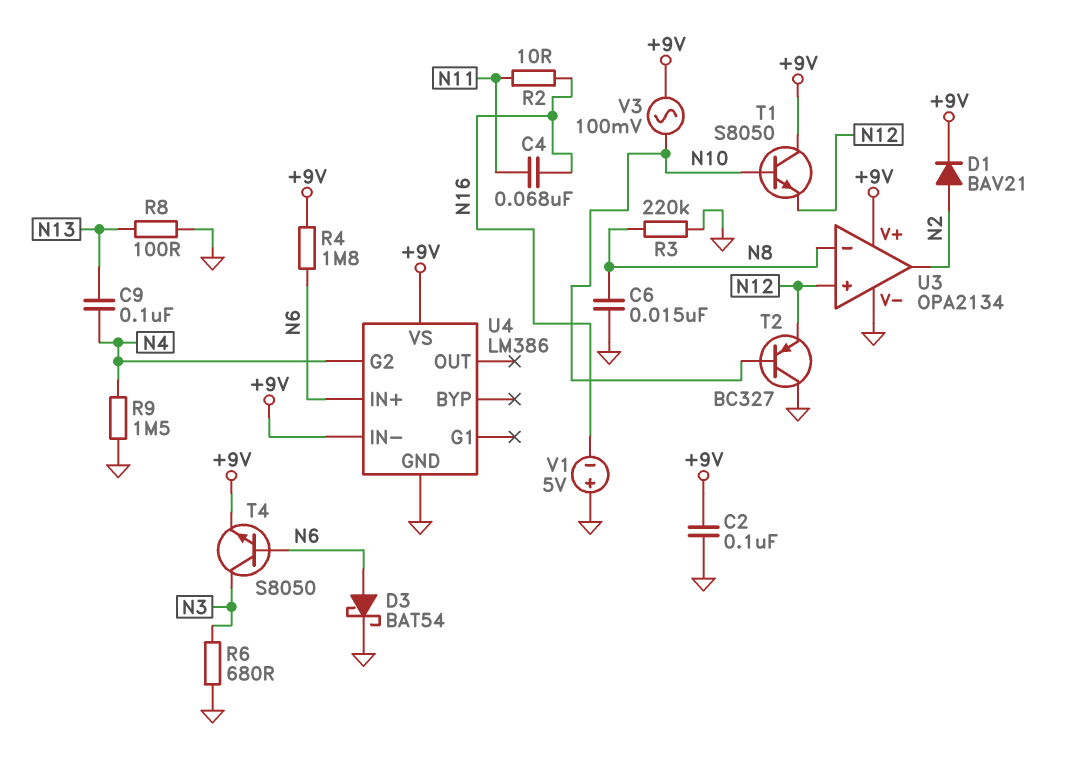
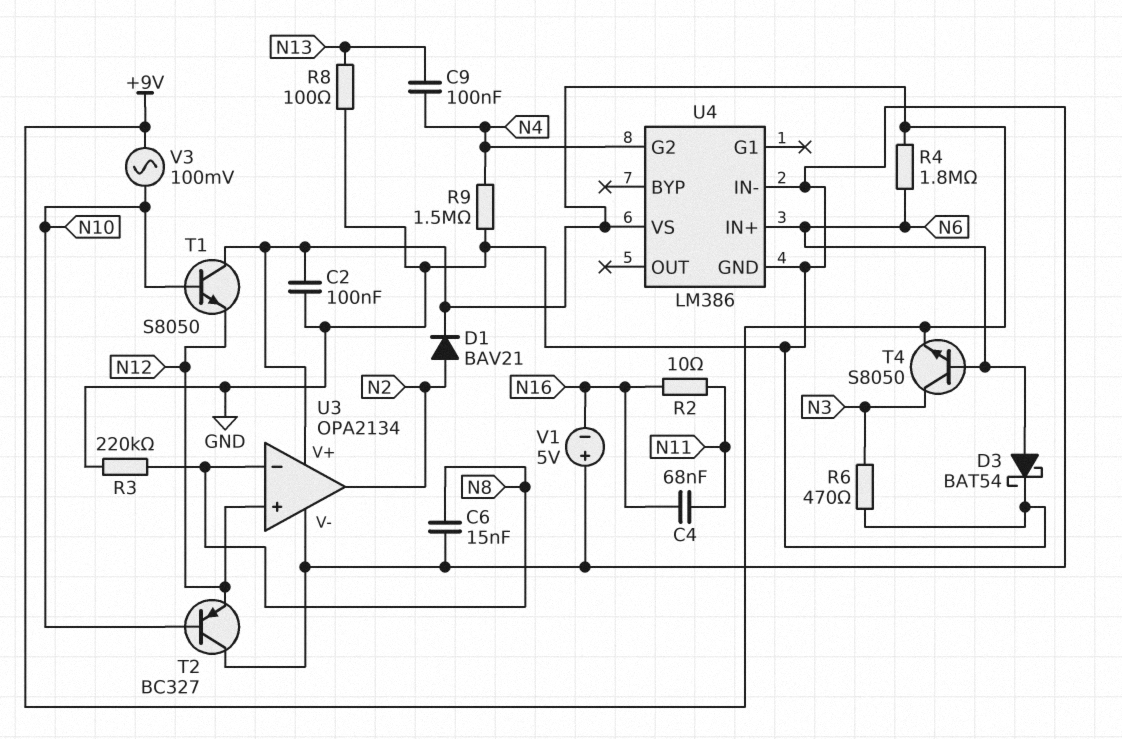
R6: 680 (GND, N3) -> 470 (GND, N3)
U4 pin IN-: +9V -> GND

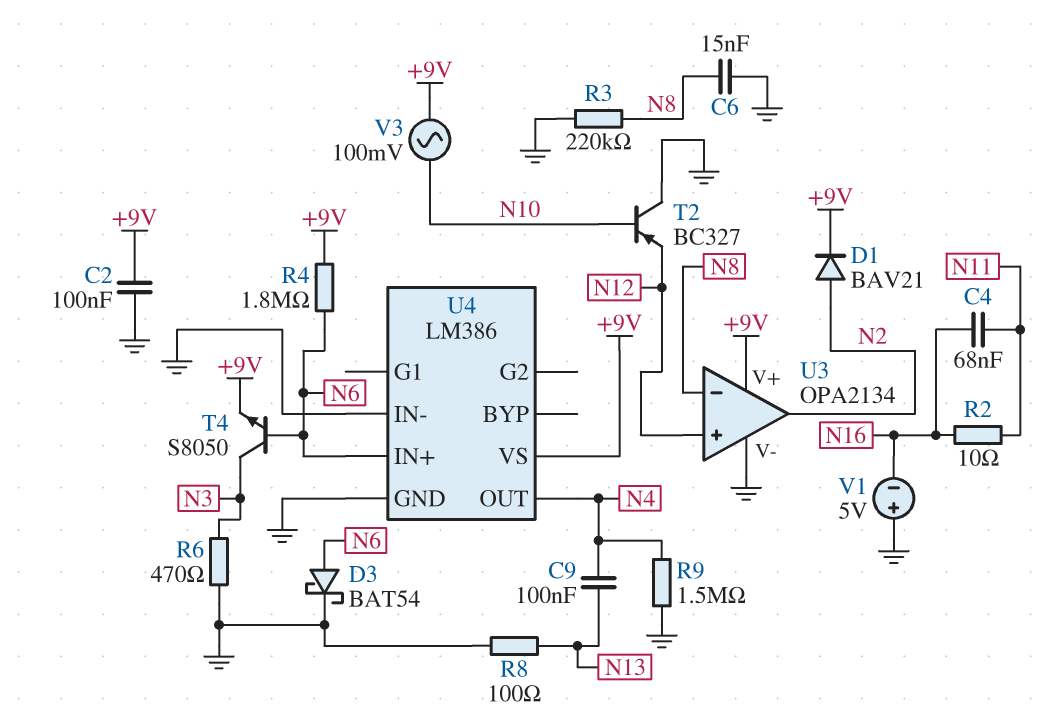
T1: NPN S8050 (B N10, C +9V, E N12) -> none
U4 pin G2: N4 -> none
U4 pin OUT: none -> N4

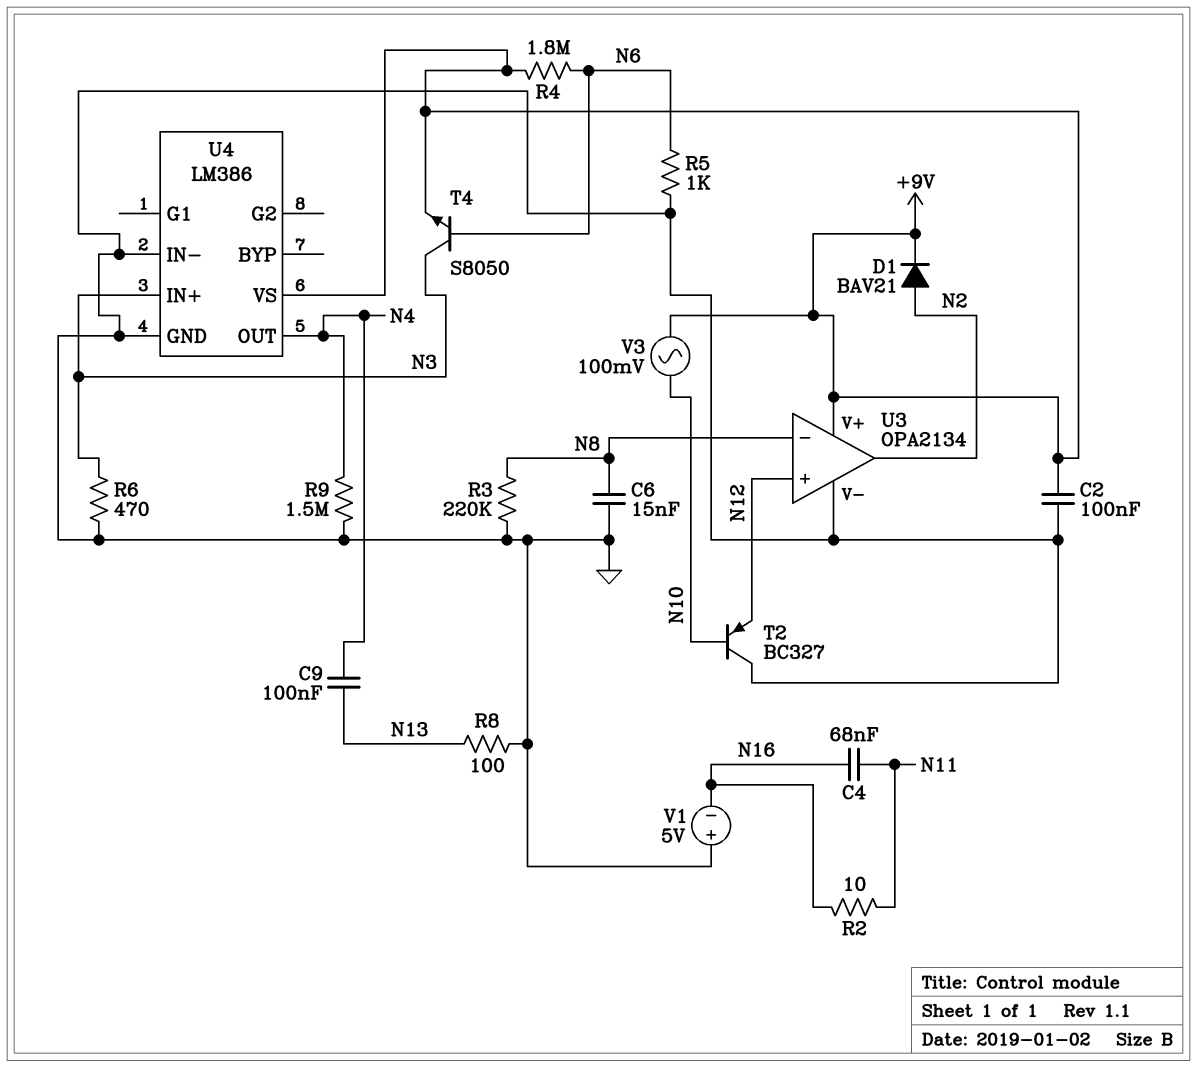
D3: schottky BAT54 (A N6, K GND) -> none
R5: none -> 1k (GND, N6)
U4 pin IN+: N6 -> N3

